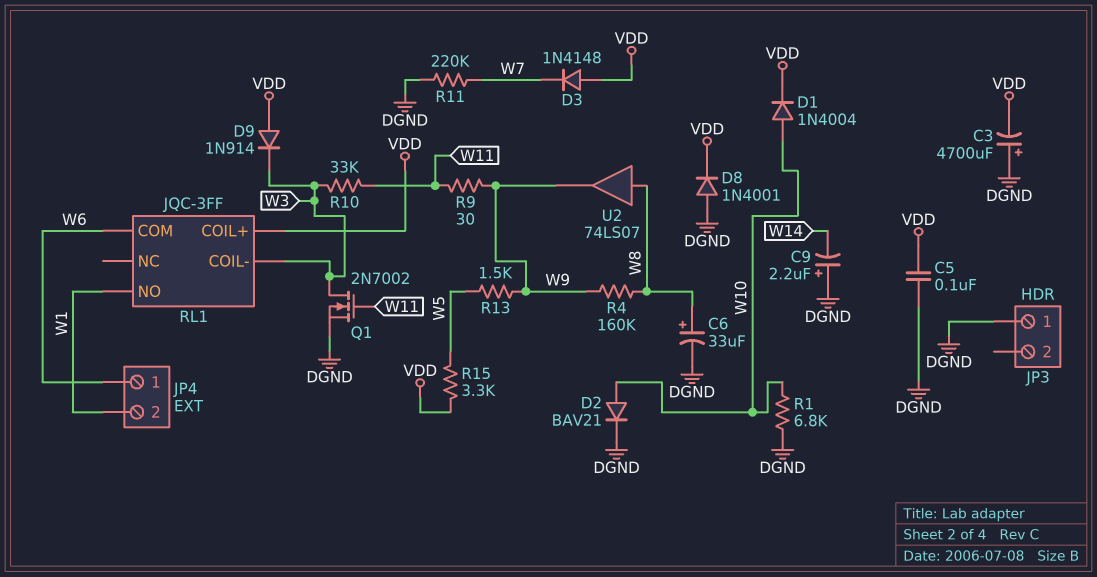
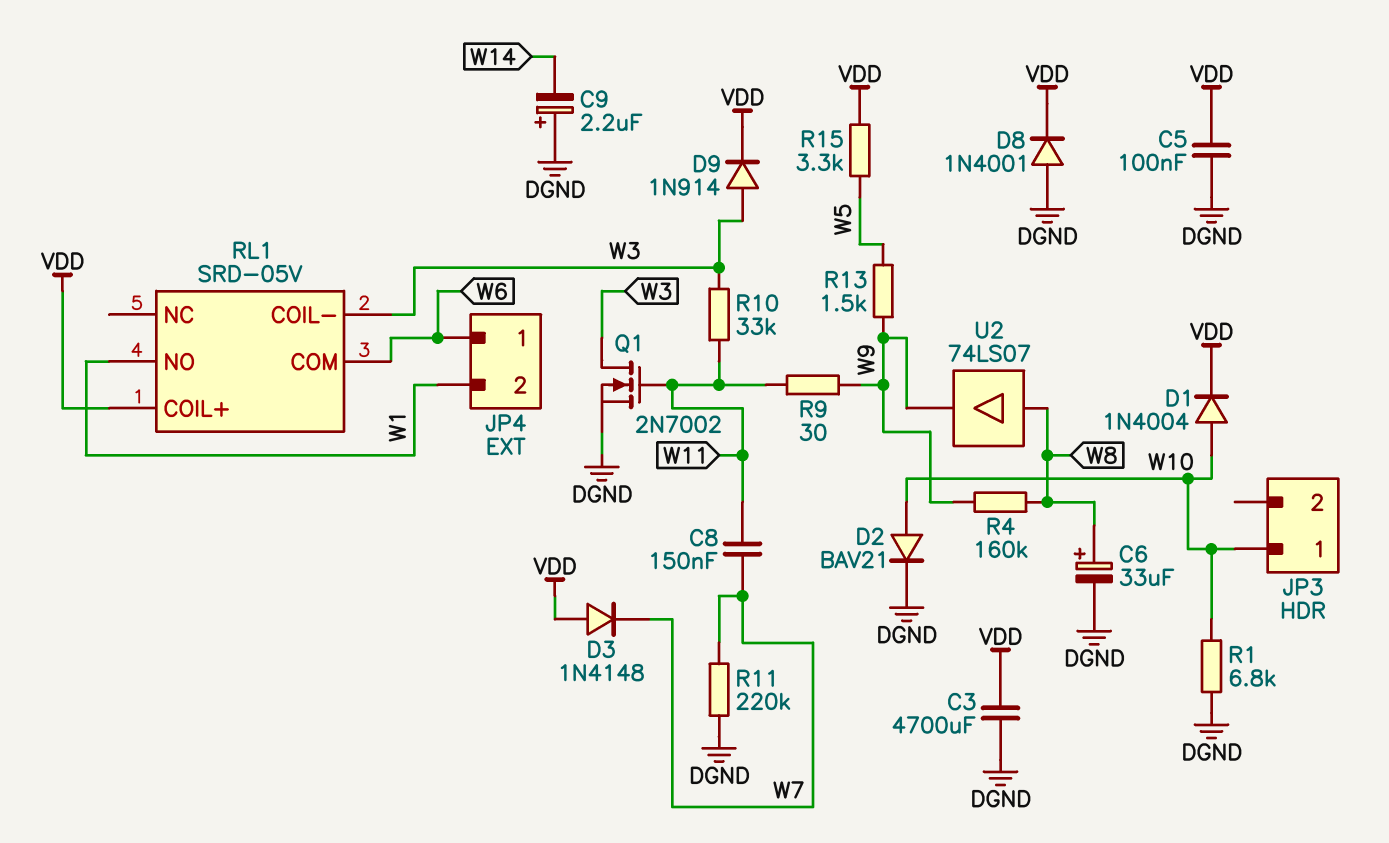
C3: 4700uF (plus DGND, minus VDD) -> 4700uF (DGND, VDD)
C8: none -> 150nF (W7, W11)
D9: diode 1N914 (A VDD, K W3) -> diode 1N914 (A W3, K VDD)
JP3 pin 1: DGND -> W10
RL1: JQC-3FF -> SRD-05V

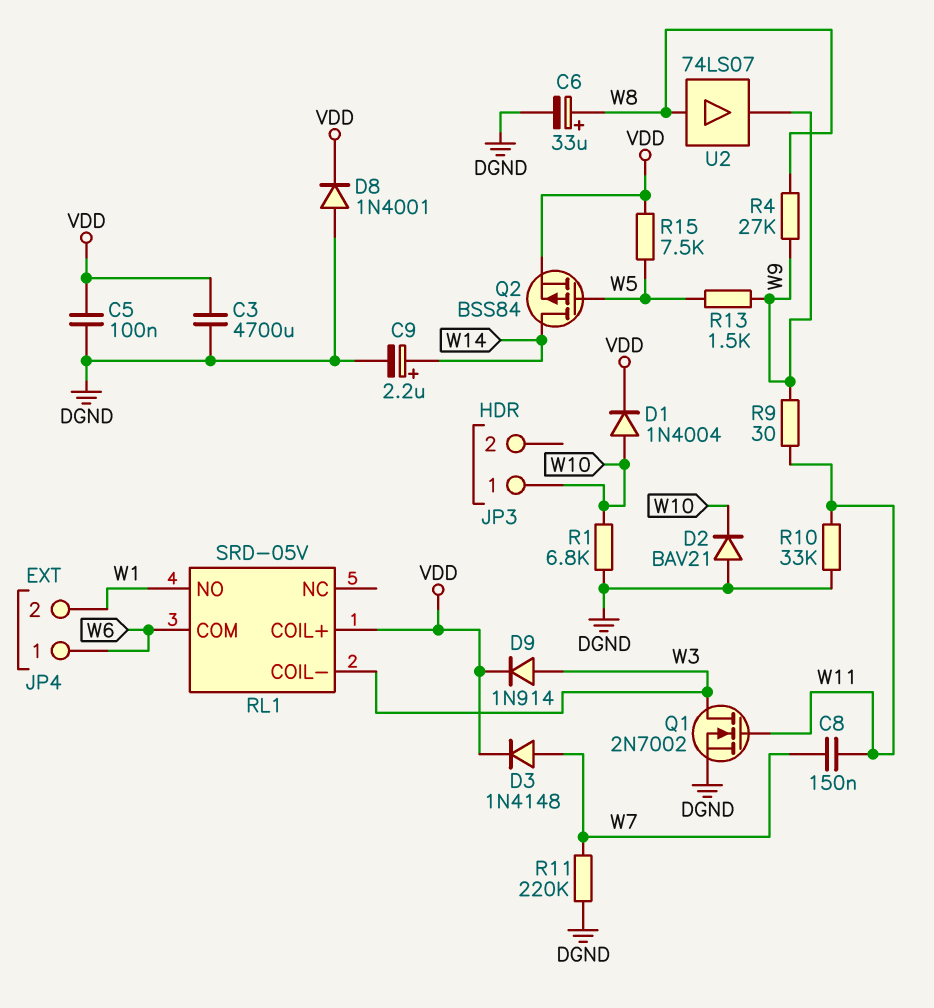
C9: 2.2uF (plus DGND, minus W14) -> 2.2uF (plus W14, minus DGND)
D2: diode BAV21 (A W10, K DGND) -> diode BAV21 (A DGND, K W10)
D3: diode 1N4148 (A VDD, K W7) -> diode 1N4148 (A W7, K VDD)
Q2: none -> PMOS BSS84 (G W5, D W14, S VDD)
R4: 160k (W8, W9) -> 27k (W8, W9)
R10: 33k (W3, W11) -> 33k (DGND, W11)
R15: 3.3k (VDD, W5) -> 7.5k (VDD, W5)

